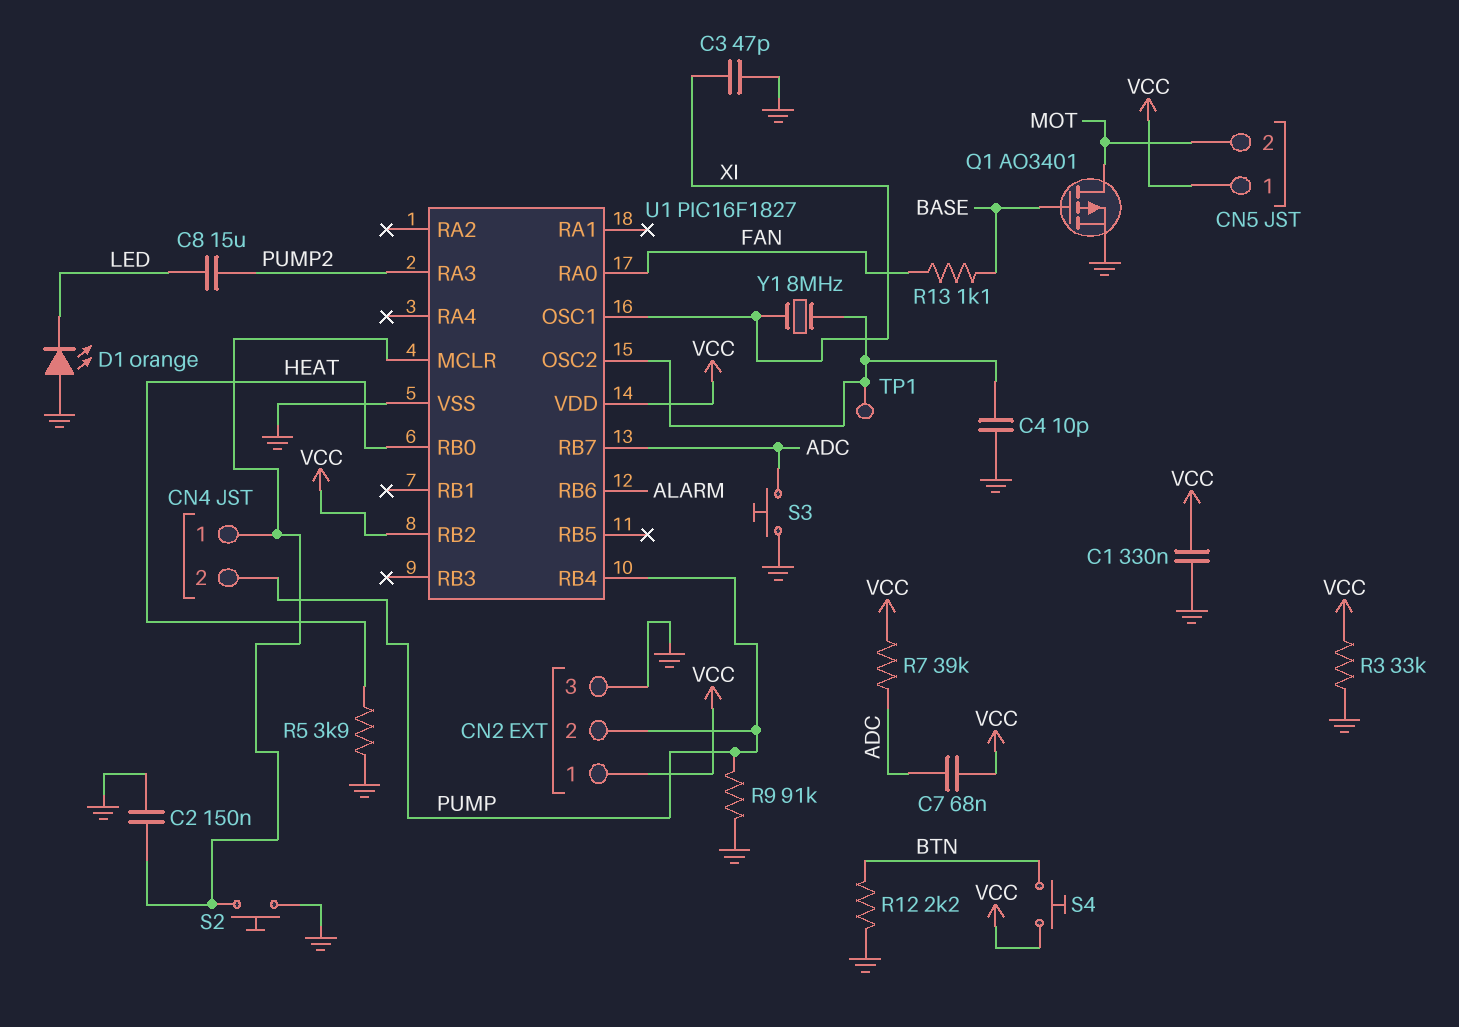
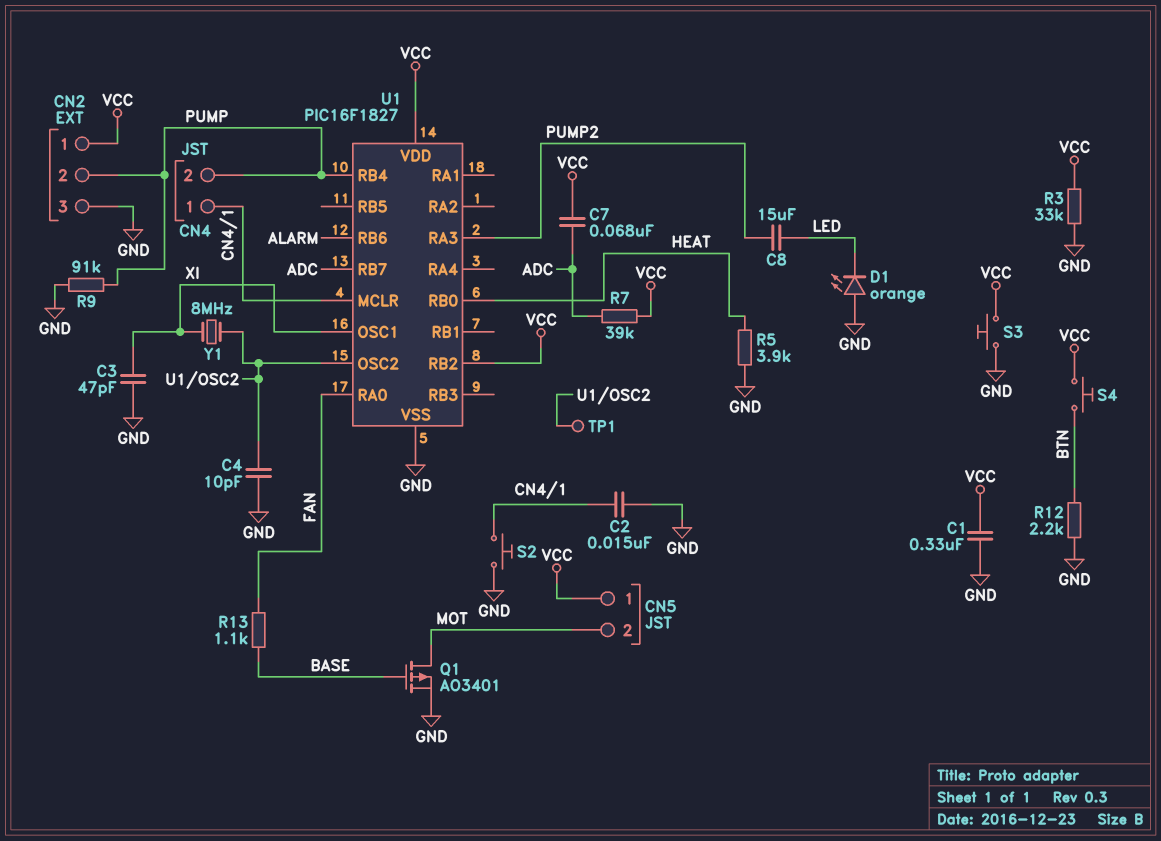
C2: 150nF (CN4/1, GND) -> 15nF (CN4/1, GND)
S3: button (ADC, GND) -> button (GND, VCC)

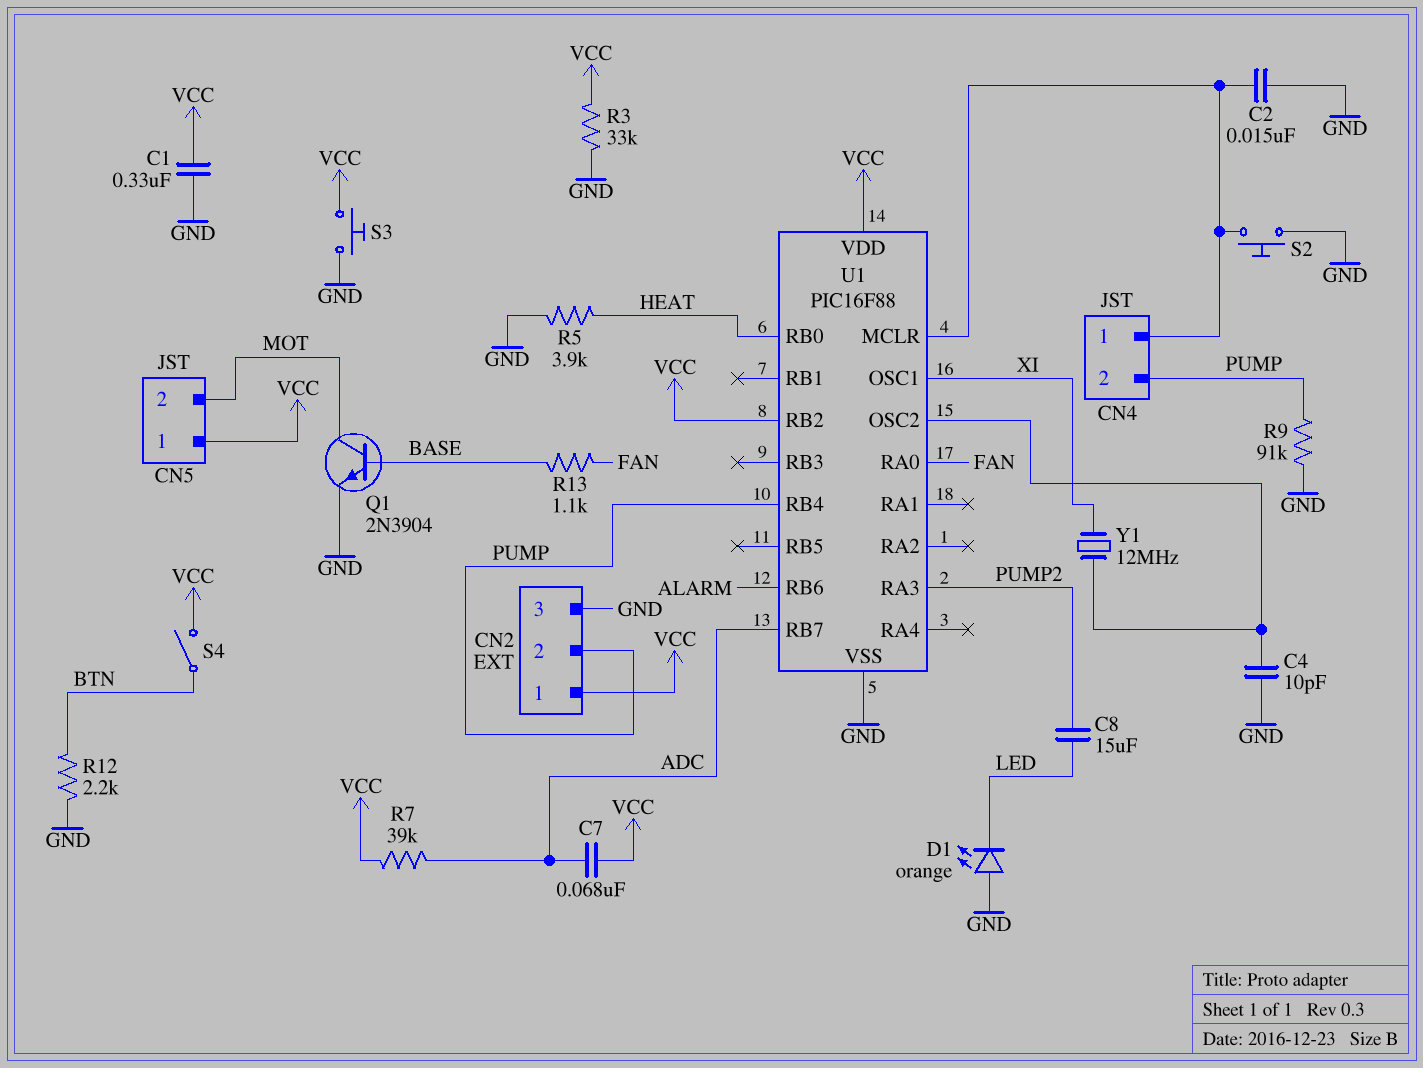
C3: 47pF (GND, XI) -> none
Q1: PMOS AO3401 (G BASE, D MOT, S GND) -> NPN 2N3904 (B BASE, C MOT, E GND)
S4: button (BTN, VCC) -> switch (BTN, VCC)
TP1: test point (U1/OSC2) -> none
U1: PIC16F1827 -> PIC16F88
Y1: 8MHz (U1/OSC2, XI) -> 12MHz (U1/OSC2, XI)

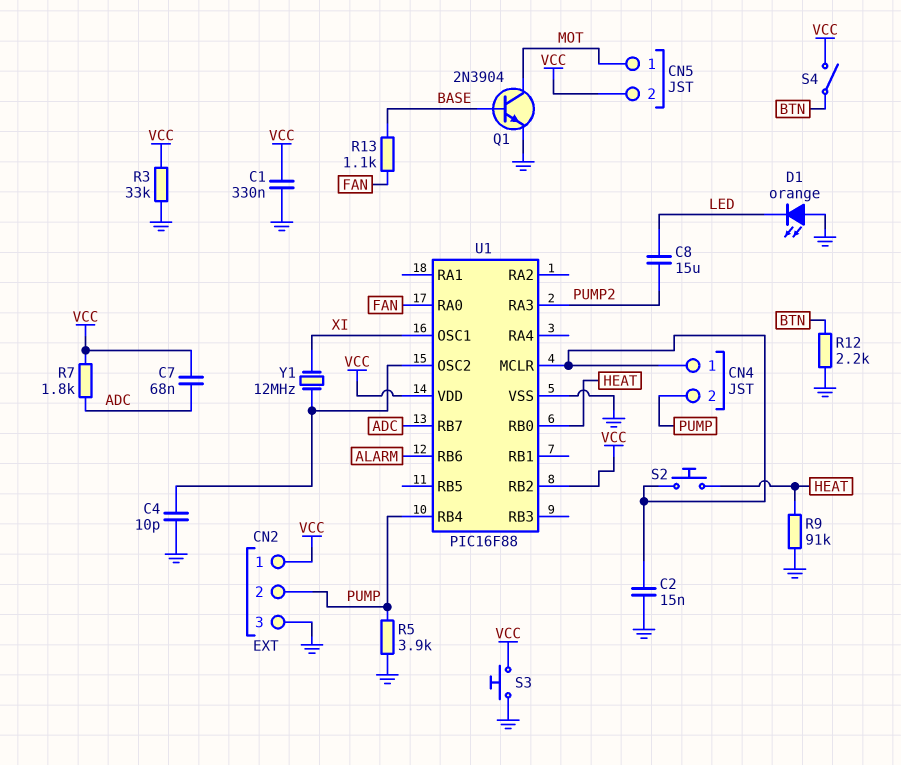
CN5 pin 1: VCC -> MOT
CN5 pin 2: MOT -> VCC
R5: 3.9k (GND, HEAT) -> 3.9k (GND, PUMP)
R7: 39k (ADC, VCC) -> 1.8k (ADC, VCC)
R9: 91k (GND, PUMP) -> 91k (GND, HEAT)
S2: button (CN4/1, GND) -> button (CN4/1, HEAT)

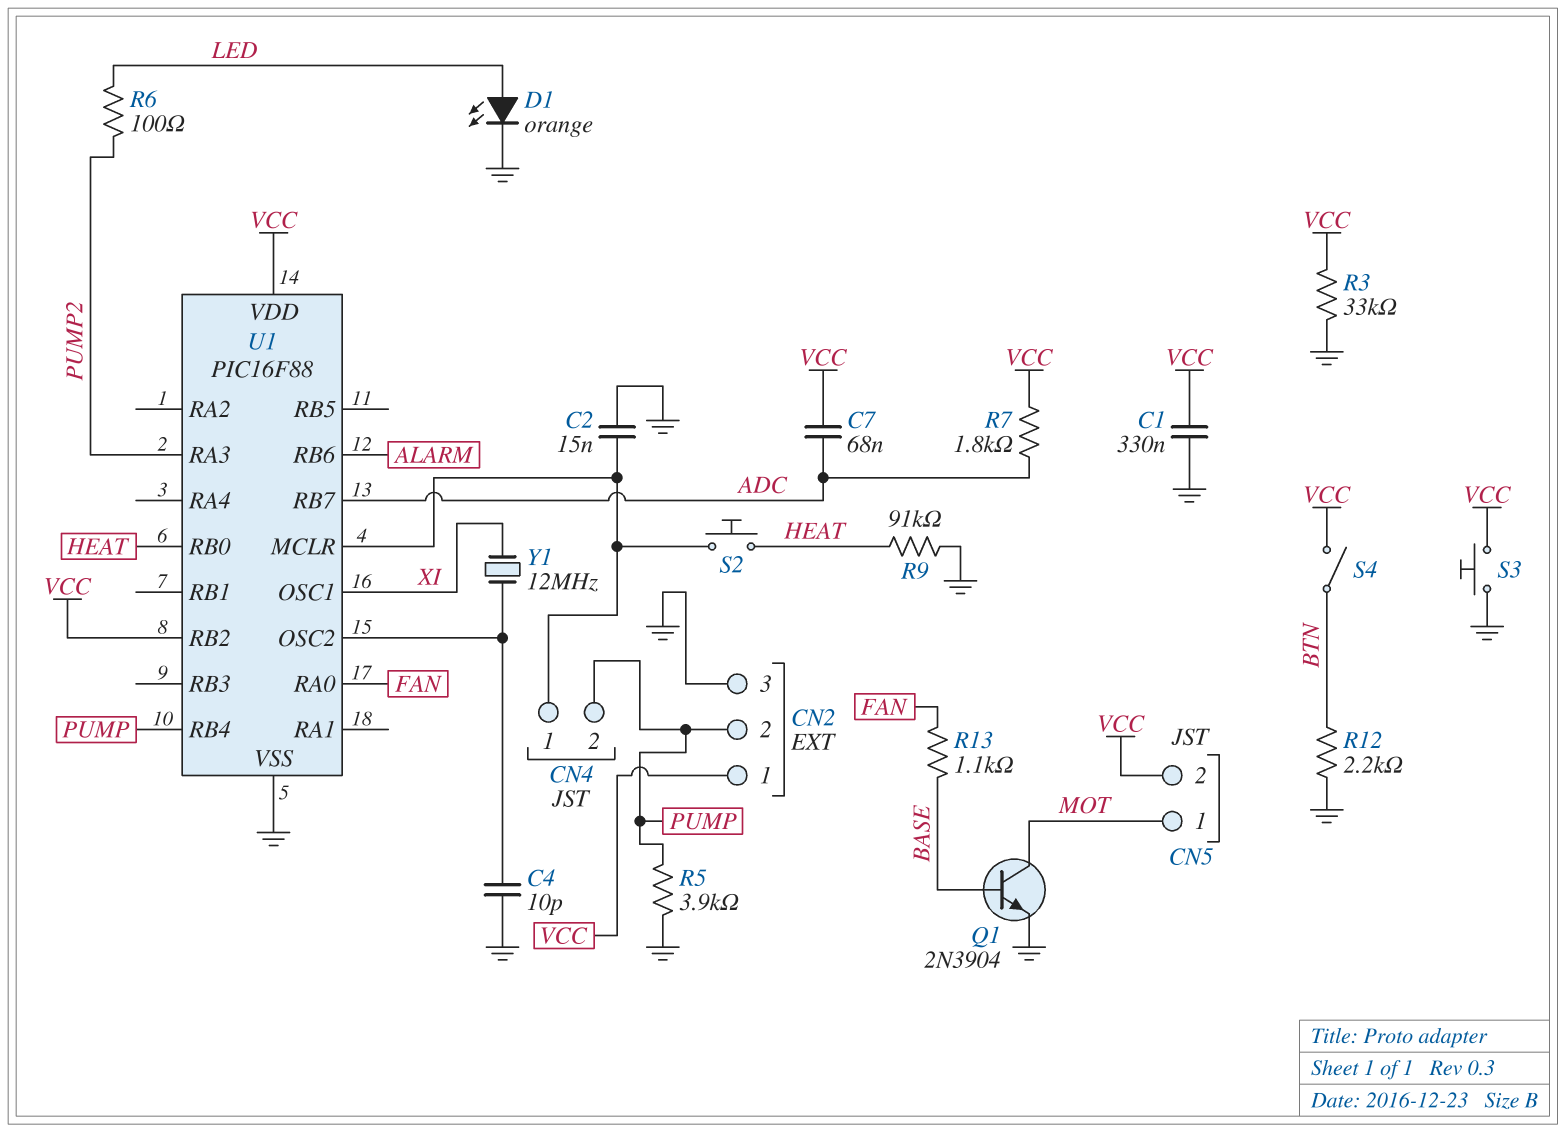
C8: 15uF (LED, PUMP2) -> none
D1: LED orange (A GND, K LED) -> LED orange (A LED, K GND)
R6: none -> 100 (LED, PUMP2)

